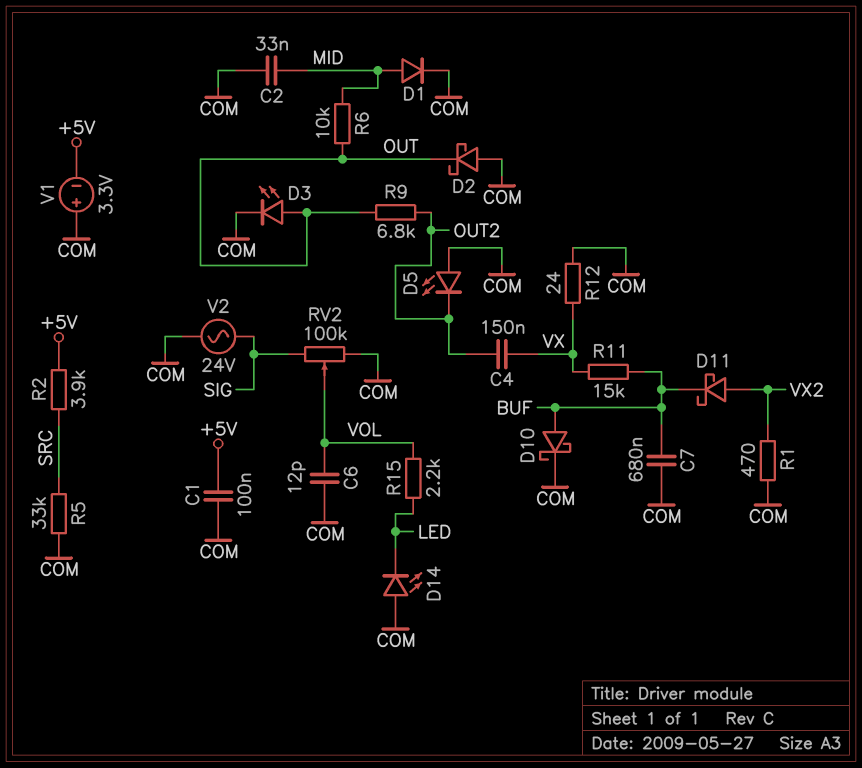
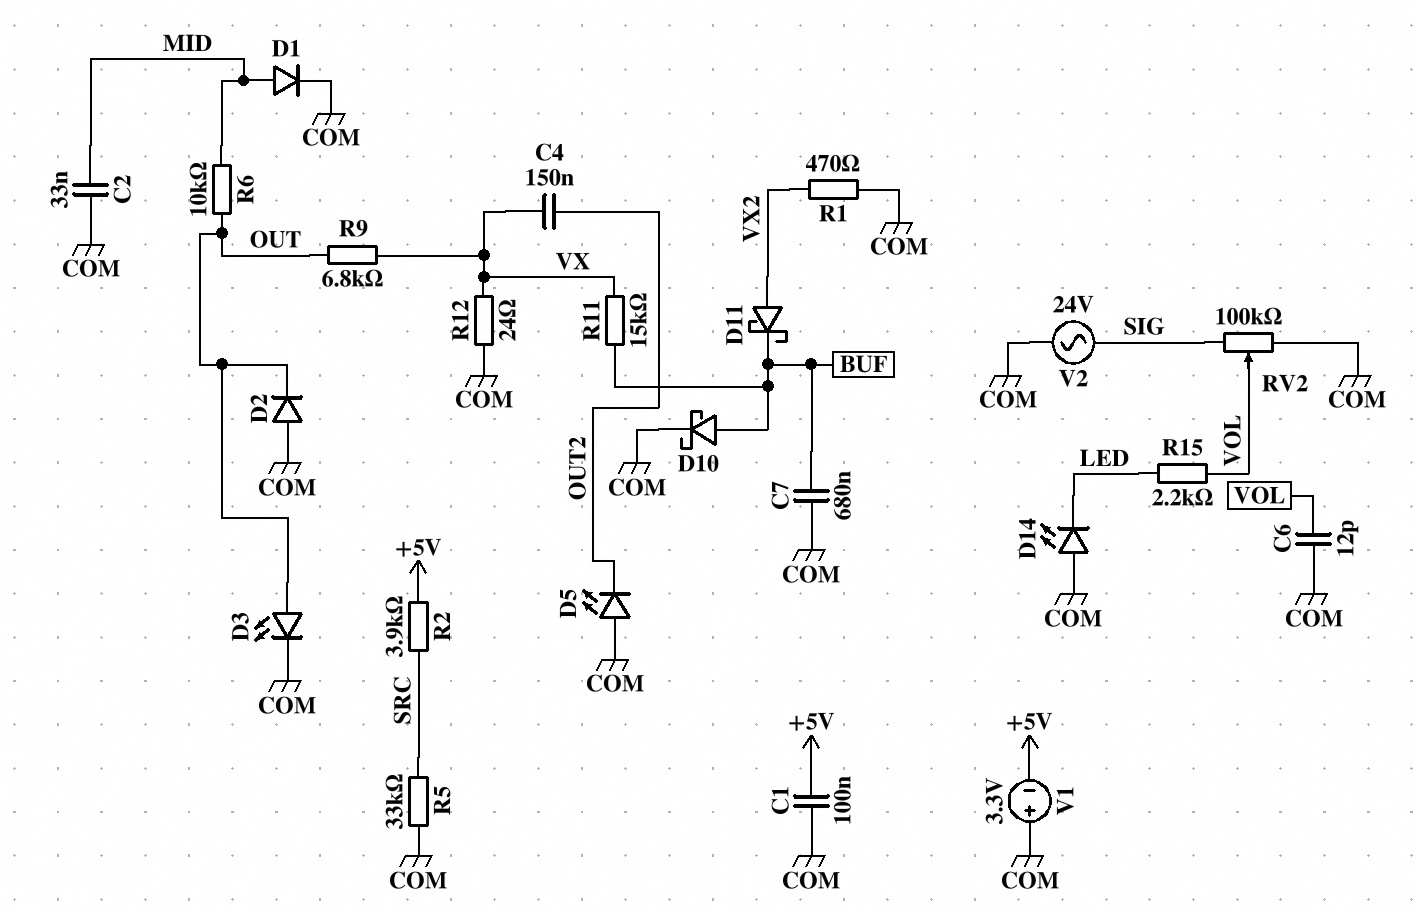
D2: schottky (A COM, K OUT) -> diode (A COM, K OUT)
R9: 6.8k (OUT, OUT2) -> 6.8k (OUT, VX)

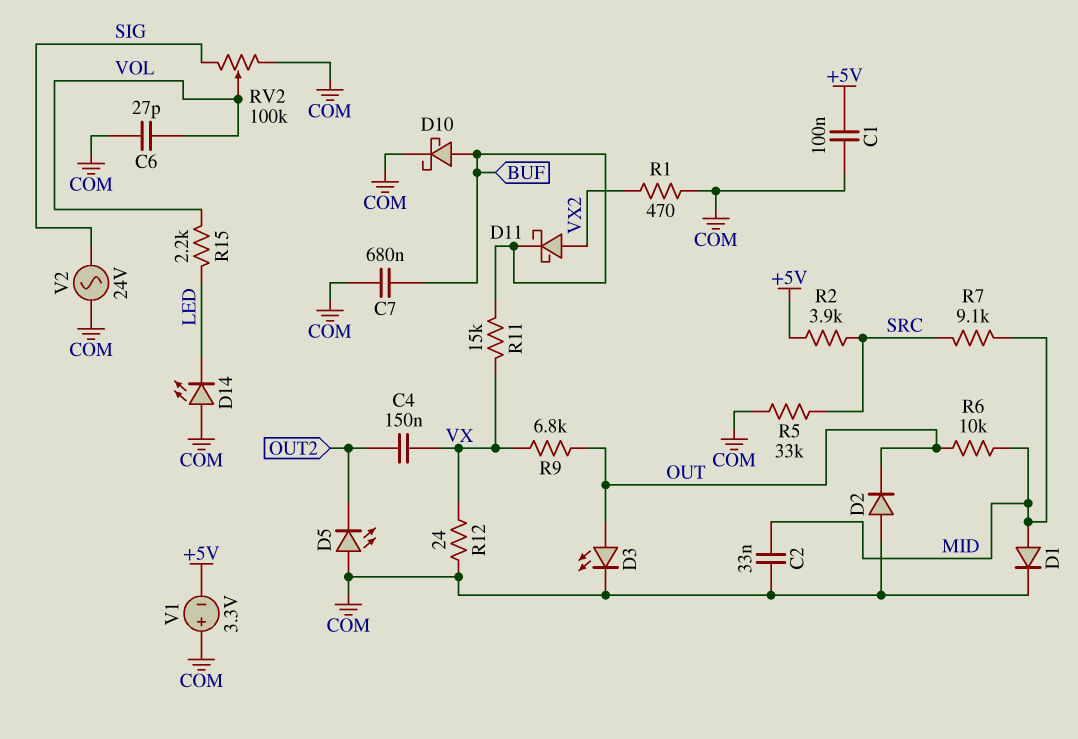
C6: 12pF (COM, VOL) -> 27pF (COM, VOL)
R7: none -> 9.1k (MID, SRC)

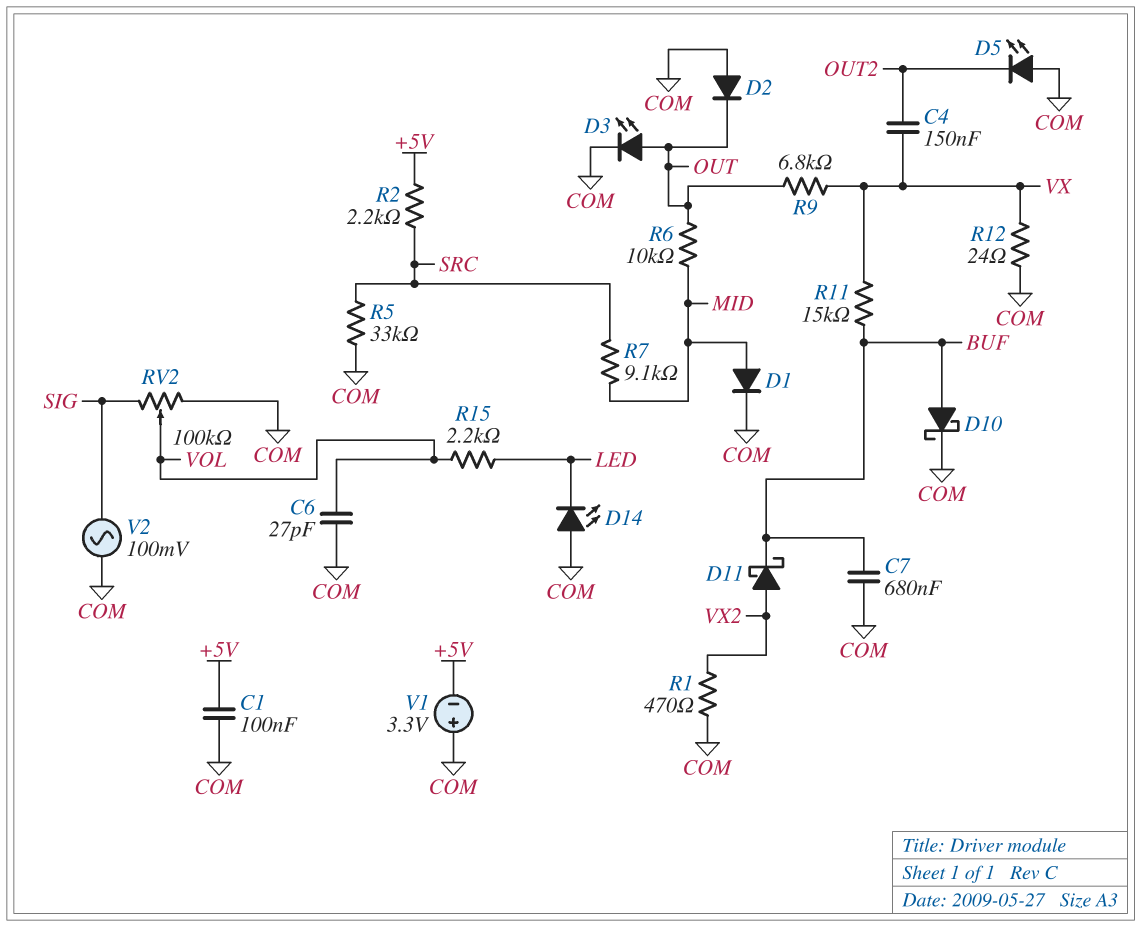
C2: 33nF (COM, MID) -> none
R2: 3.9k (+5V, SRC) -> 2.2k (+5V, SRC)
V2: AC 24V (COM, SIG) -> AC 100mV (COM, SIG)

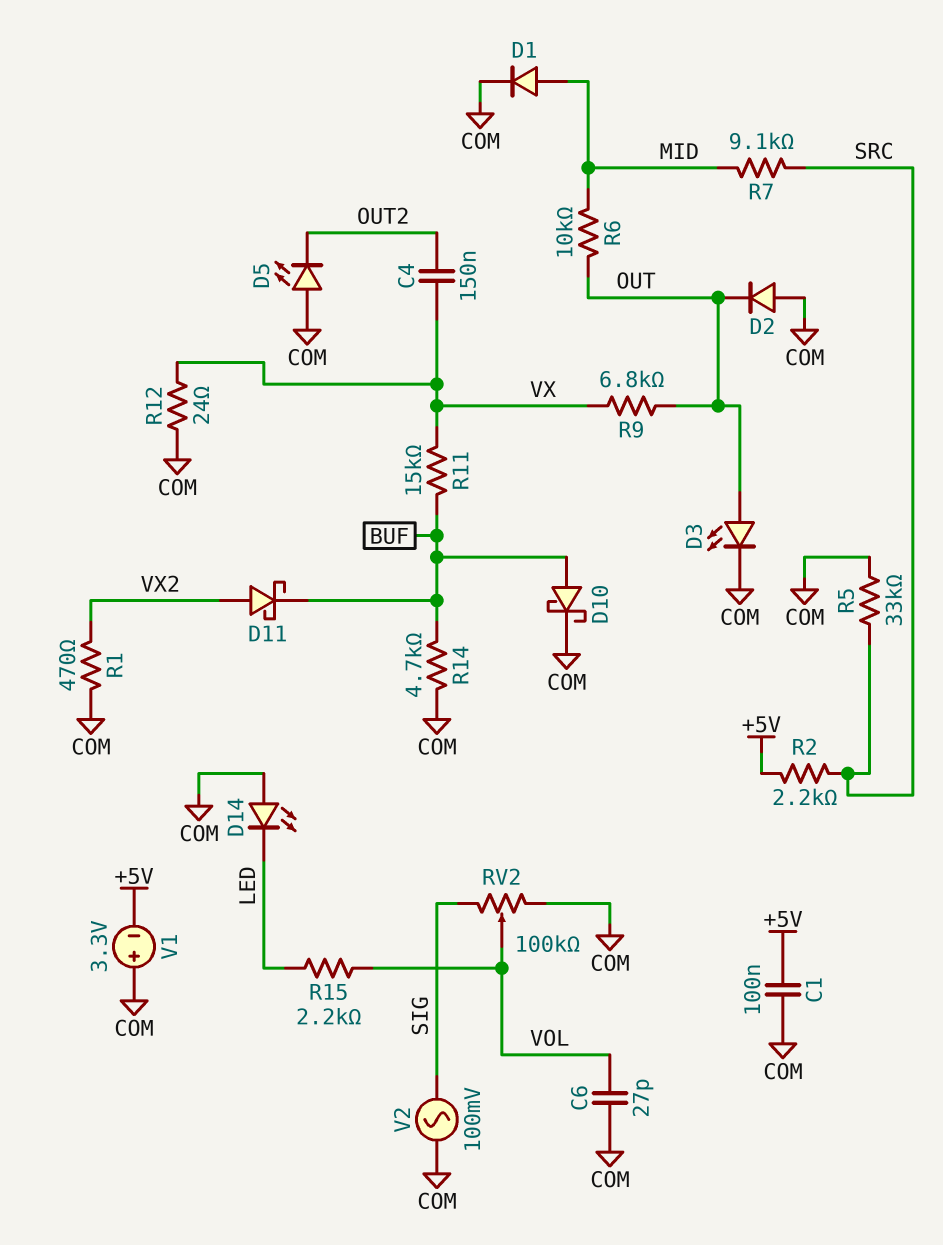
C7: 680nF (BUF, COM) -> none
R14: none -> 4.7k (BUF, COM)

